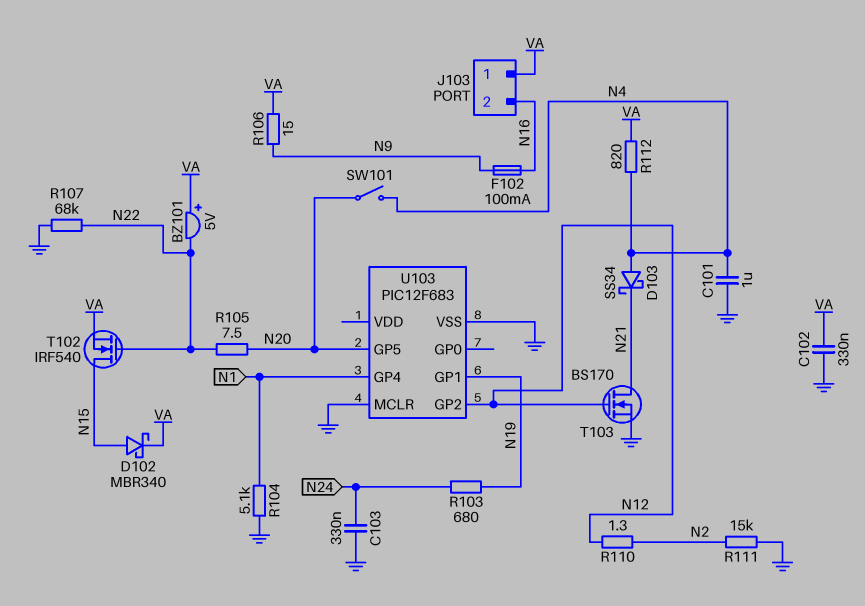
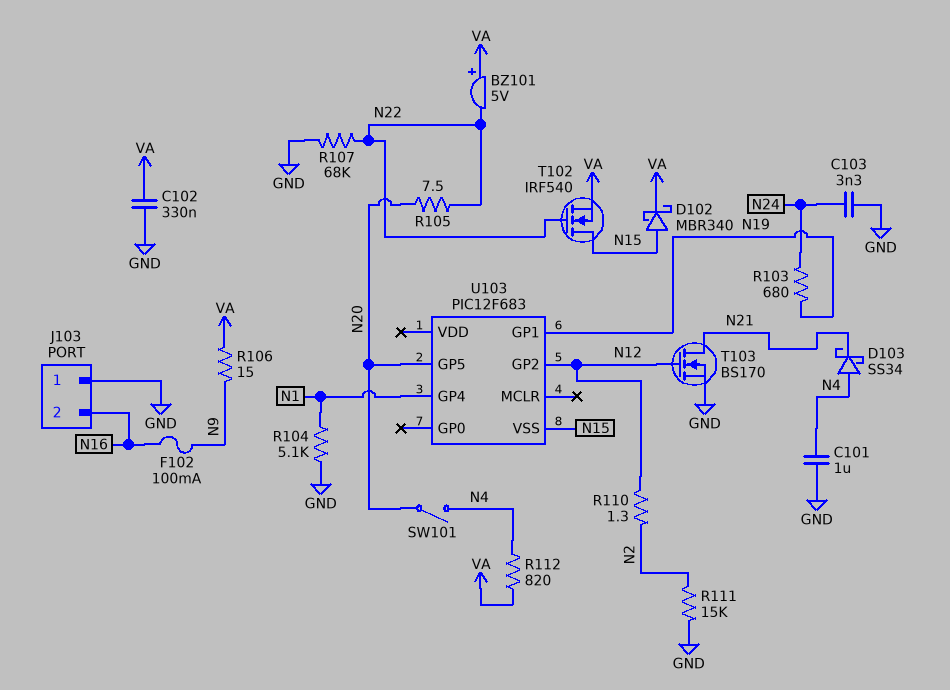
C103: 330nF (GND, N24) -> 3.3nF (GND, N24)
J103 pin 1: VA -> GND
U103 pin MCLR: GND -> none
U103 pin VSS: GND -> N15

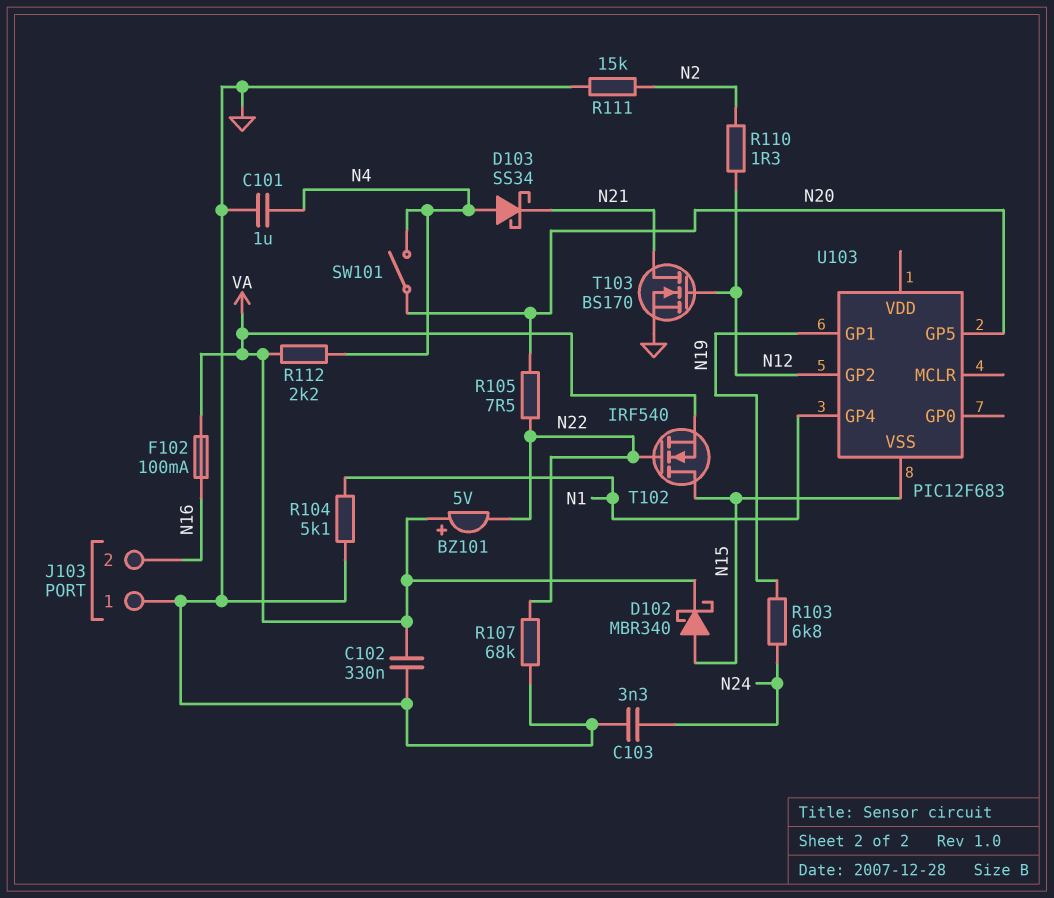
F102: 100mA (N9, N16) -> 100mA (N16, VA)
R103: 680 (N19, N24) -> 6.8k (N19, N24)
R106: 15 (N9, VA) -> none
R112: 820 (N4, VA) -> 2.2k (N4, VA)

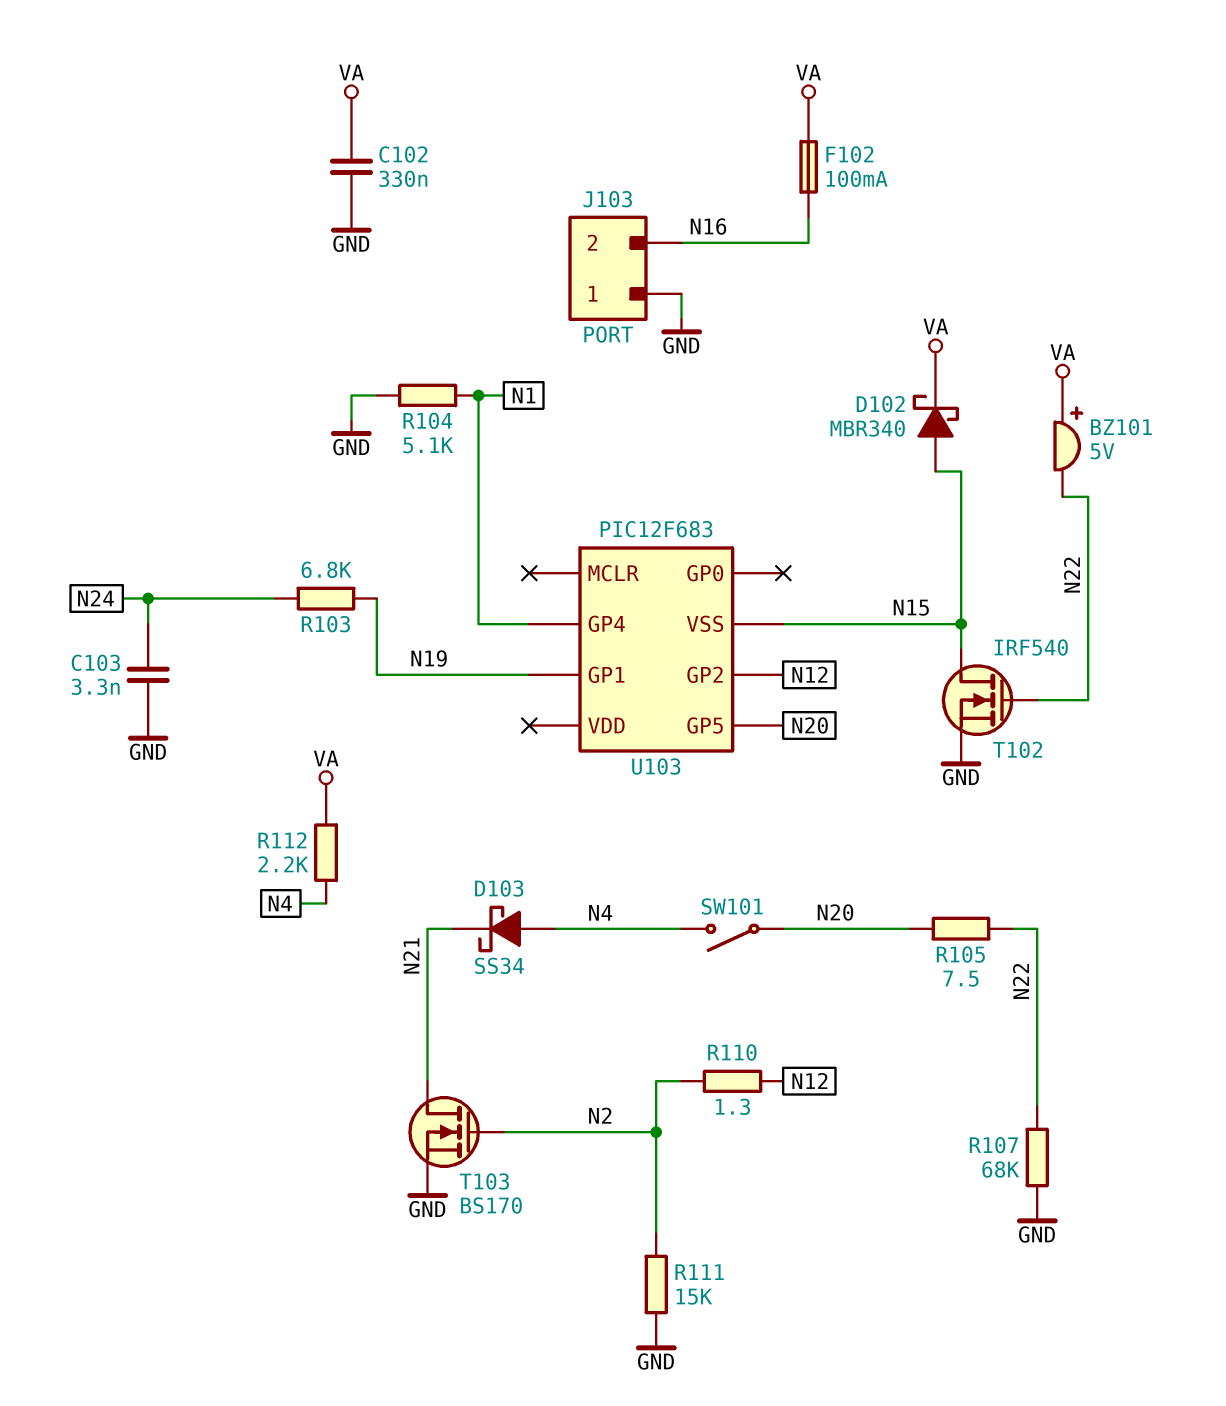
C101: 1uF (GND, N4) -> none
T102: NMOS IRF540 (G N22, D N15, S VA) -> NMOS IRF540 (G N22, D N15, S GND)
T103: NMOS BS170 (G N12, D N21, S GND) -> NMOS BS170 (G N2, D N21, S GND)

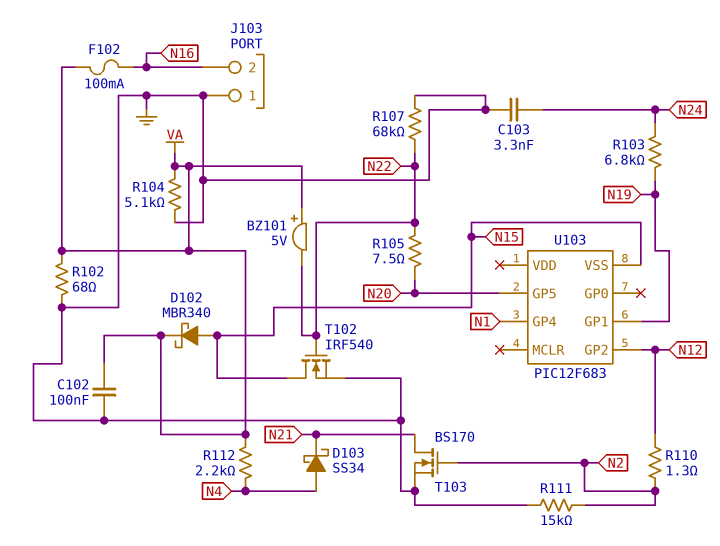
C102: 330nF (GND, VA) -> 100nF (GND, VA)
R102: none -> 68 (GND, VA)
R104: 5.1k (GND, N1) -> 5.1k (GND, VA)
SW101: switch (N4, N20) -> none

